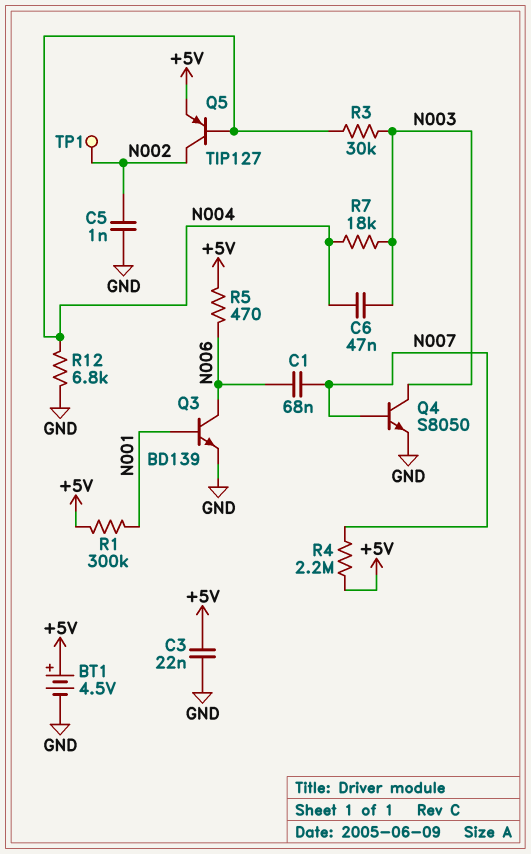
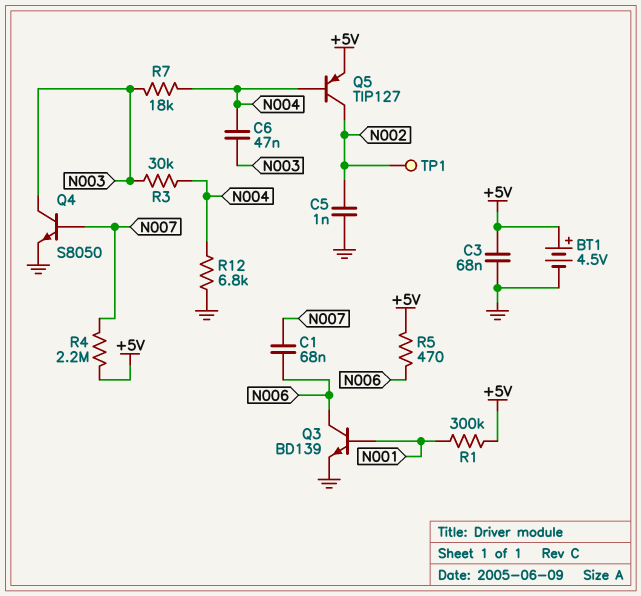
C3: 22nF (+5V, GND) -> 68nF (+5V, GND)

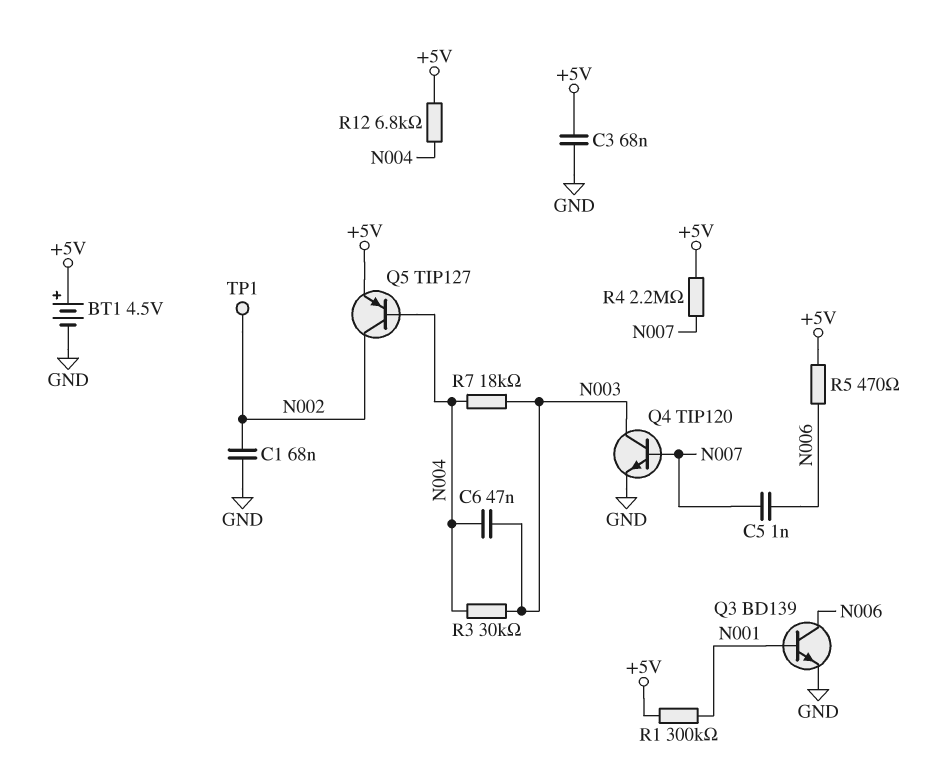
C1: 68nF (N006, N007) -> 68nF (GND, N002)
C5: 1nF (GND, N002) -> 1nF (N006, N007)
Q4: NPN S8050 (B N007, C N003, E GND) -> NPN TIP120 (B N007, C N003, E GND)
R12: 6.8k (GND, N004) -> 6.8k (+5V, N004)

